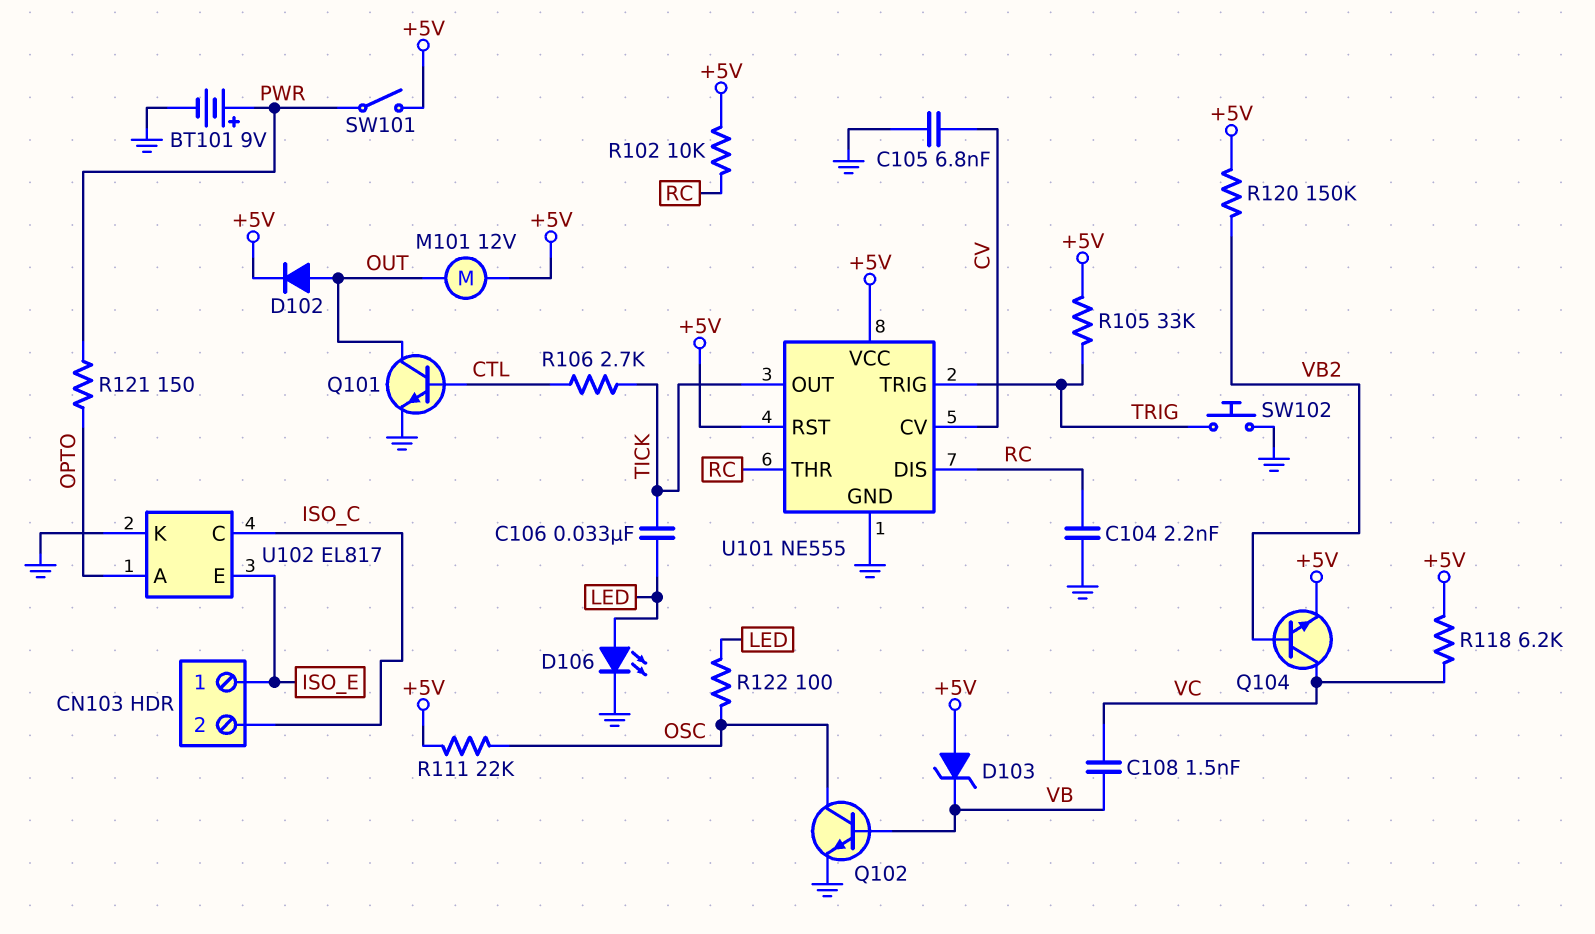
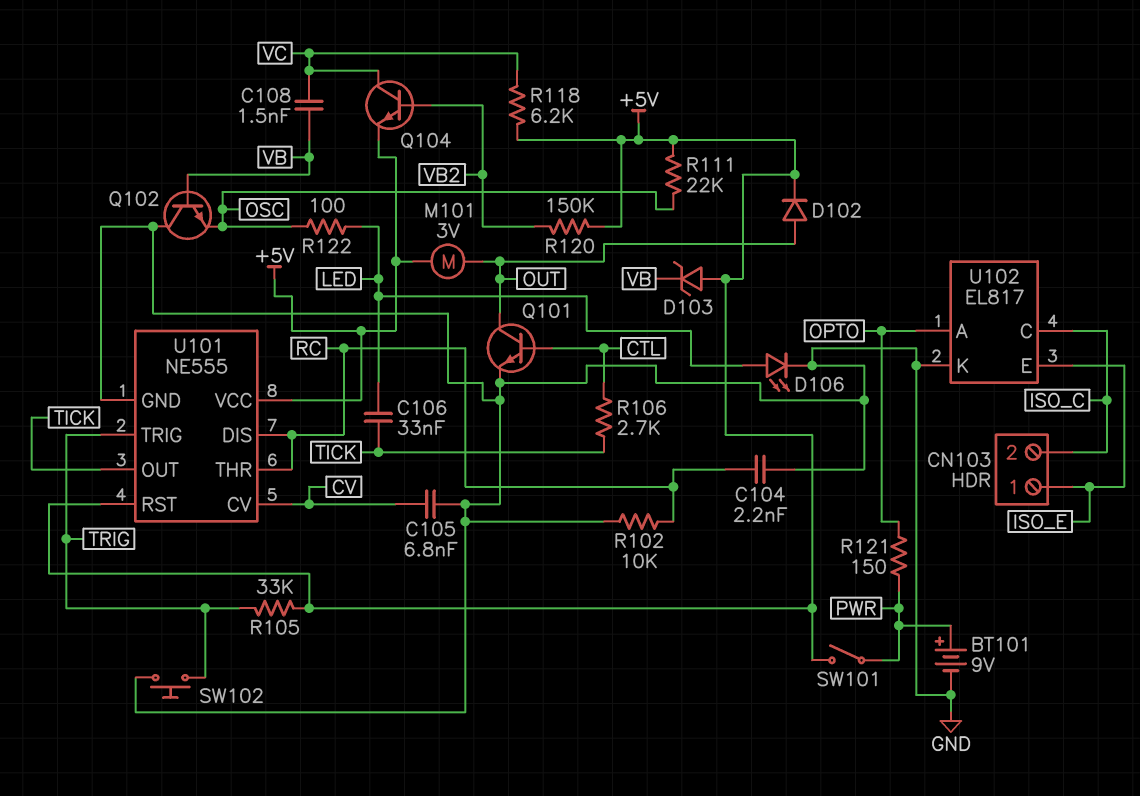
M101: motor 12V (+5V, OUT) -> motor 3V (+5V, OUT)
Q102: NPN (B VB, C OSC, E GND) -> NPN (B VB, C GND, E OSC)
R102: 10k (+5V, RC) -> 10k (GND, RC)

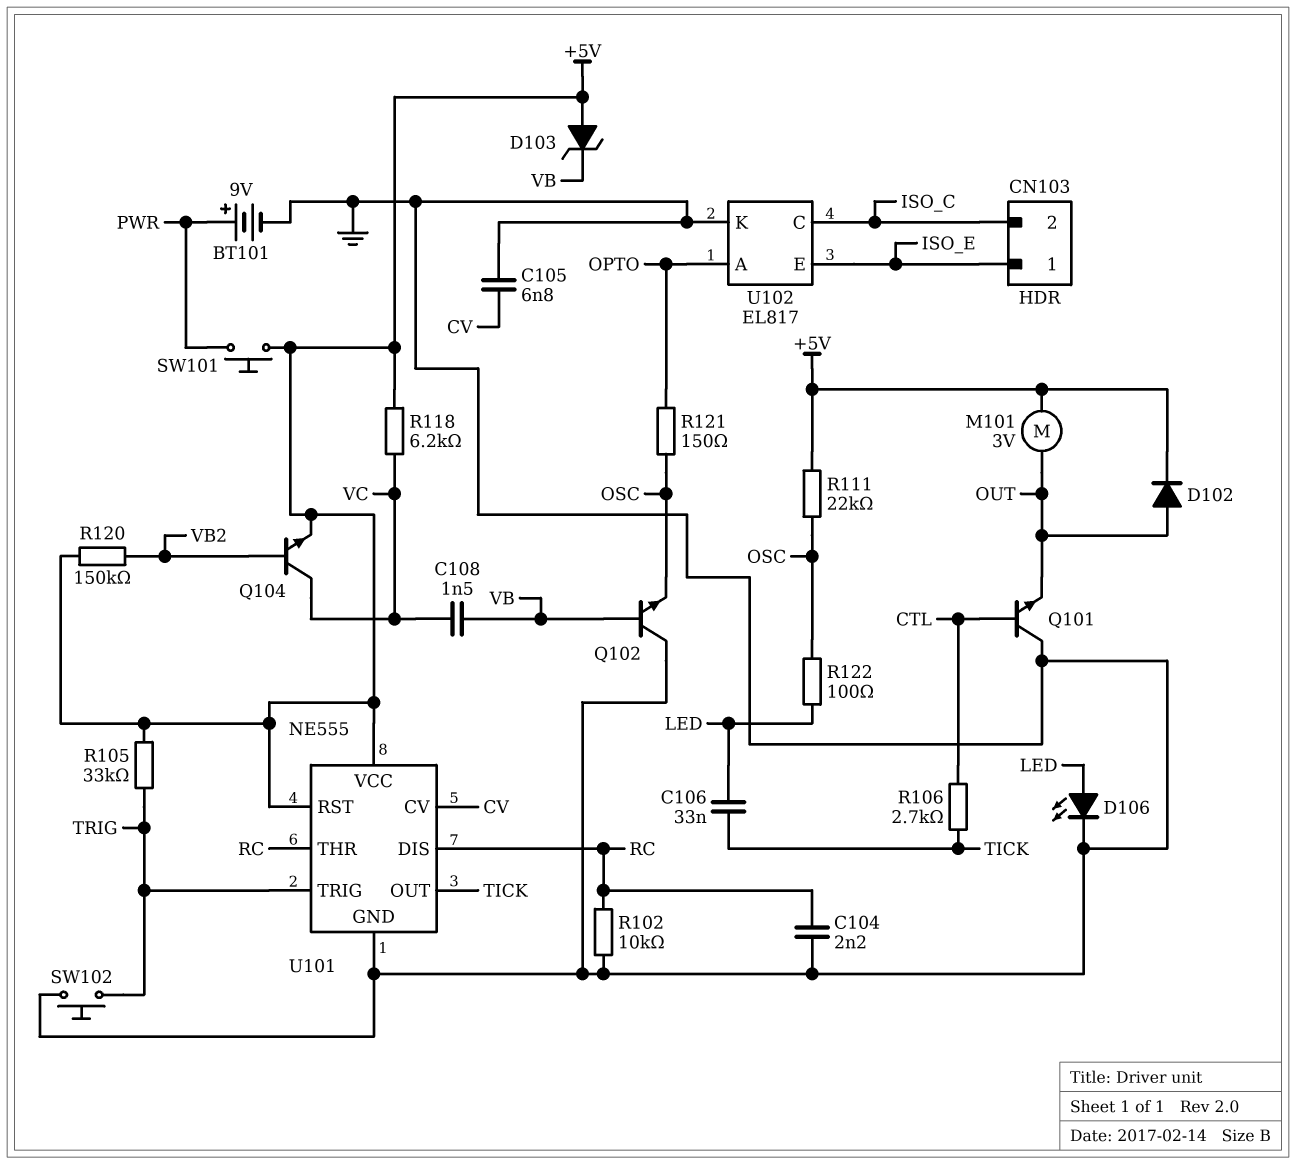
Q101: NPN (B CTL, C OUT, E GND) -> NPN (B CTL, C GND, E OUT)
R121: 150 (OPTO, PWR) -> 150 (OPTO, OSC)
SW101: switch (+5V, PWR) -> button (+5V, PWR)

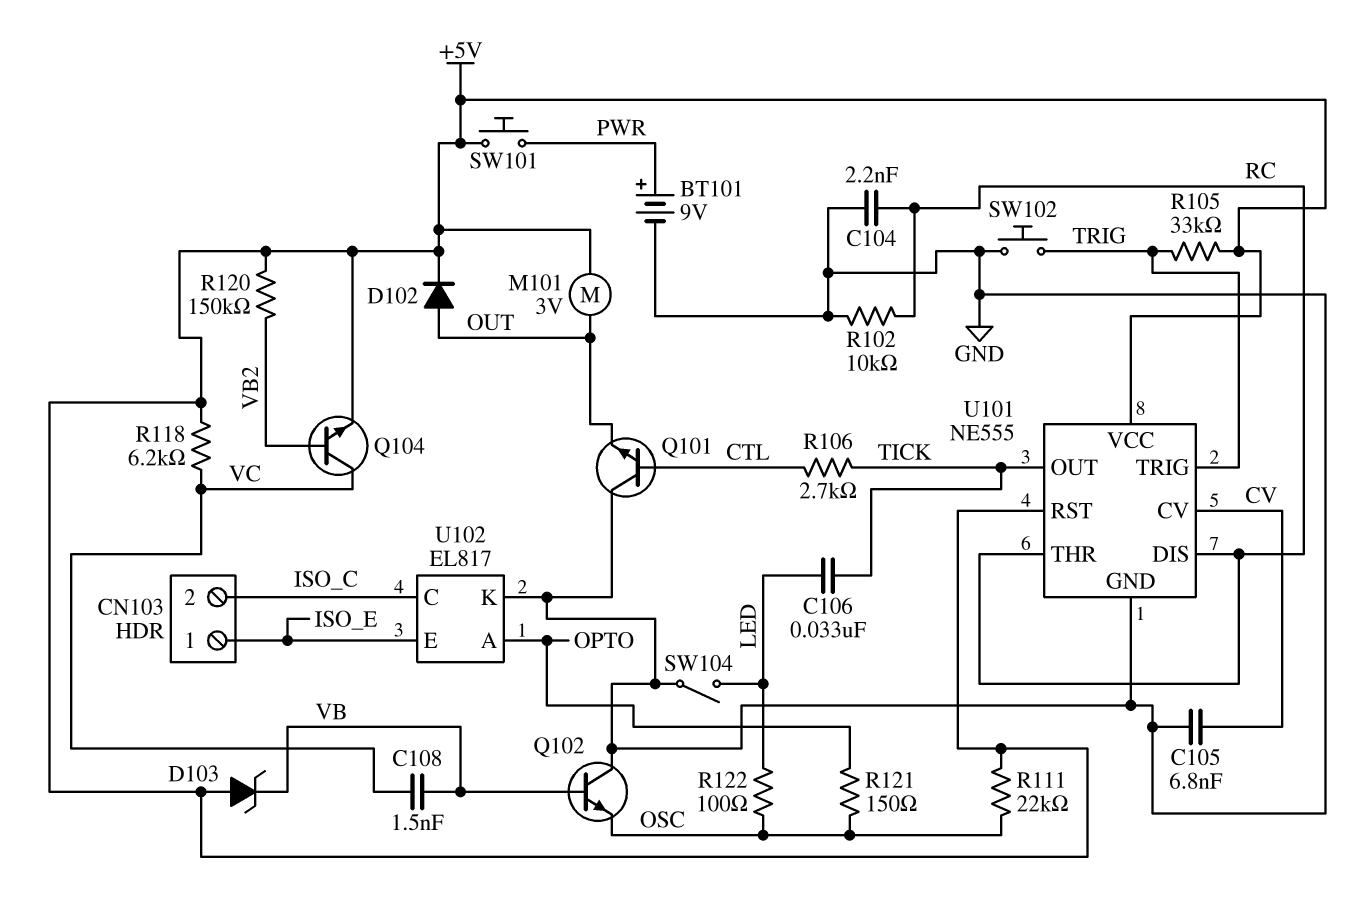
D106: LED (A LED, K GND) -> none
SW104: none -> switch (GND, LED)

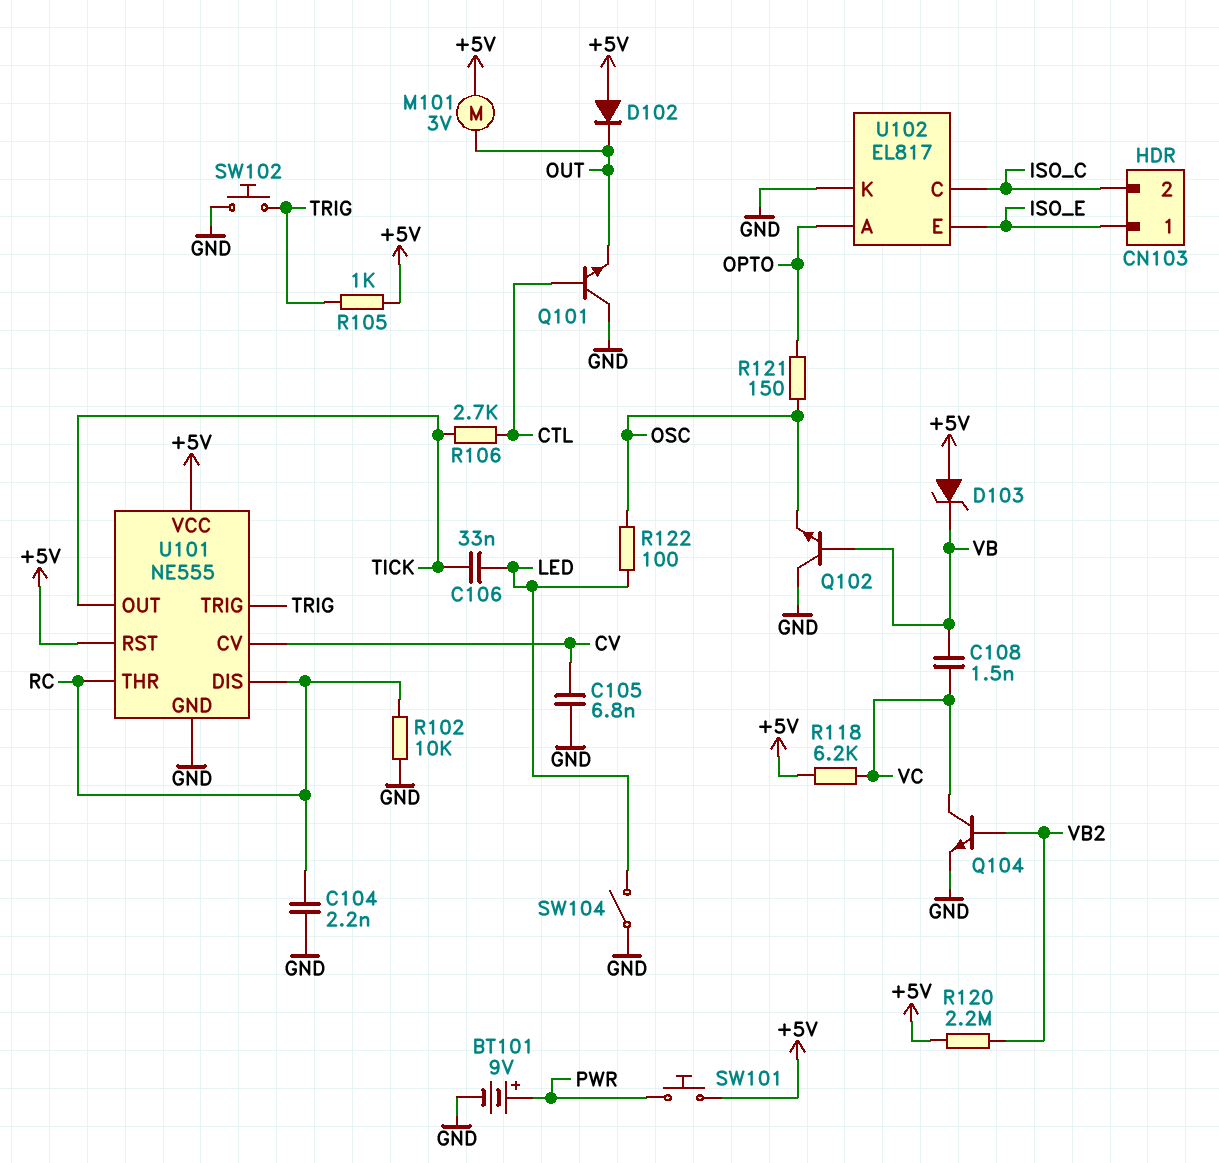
D102: diode (A OUT, K +5V) -> diode (A +5V, K OUT)
Q104: NPN (B VB2, C VC, E +5V) -> NPN (B VB2, C VC, E GND)
R105: 33k (+5V, TRIG) -> 1k (+5V, TRIG)
R111: 22k (+5V, OSC) -> none
R120: 150k (+5V, VB2) -> 2.2M (+5V, VB2)

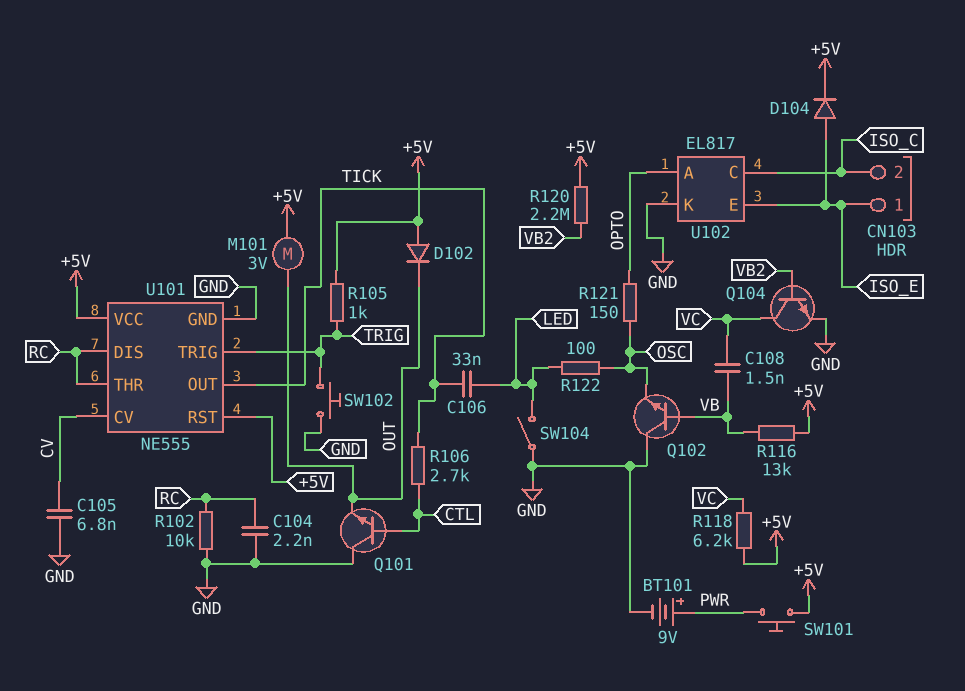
D103: zener (A +5V, K VB) -> none
D104: none -> diode (A ISO_E, K +5V)
R116: none -> 13k (+5V, VB)

